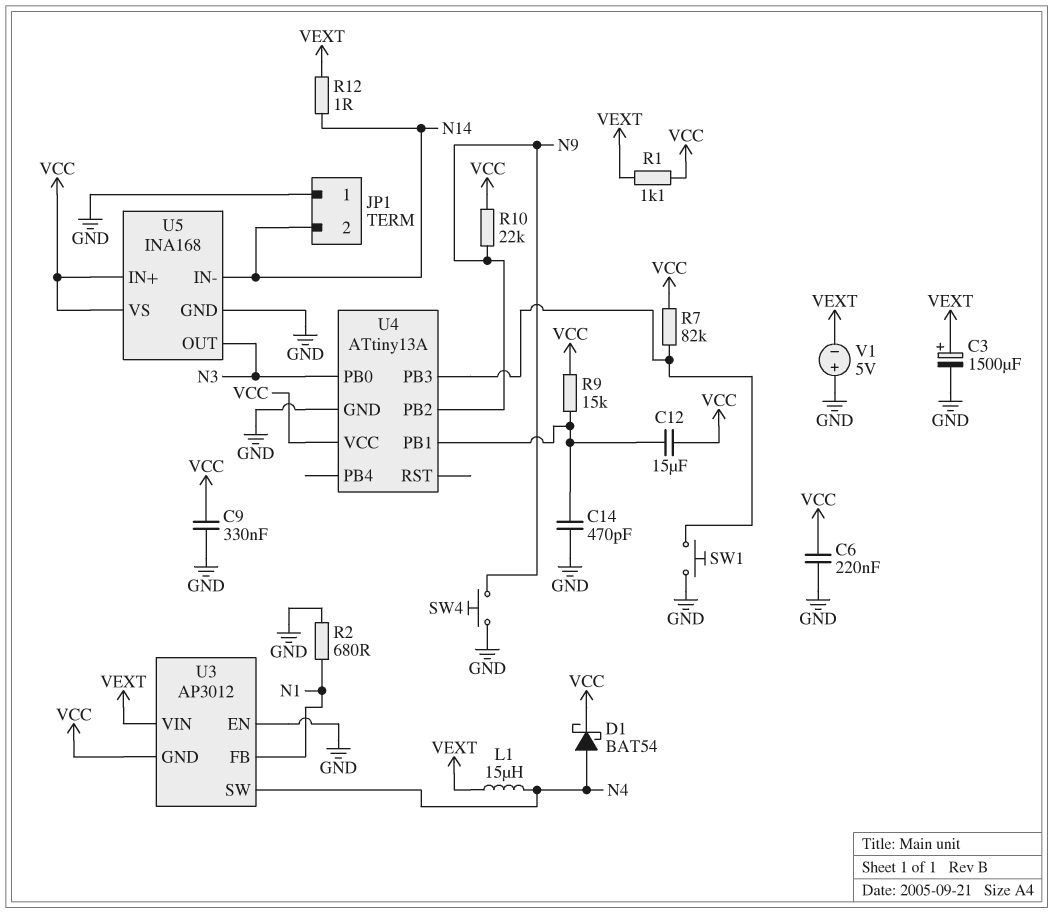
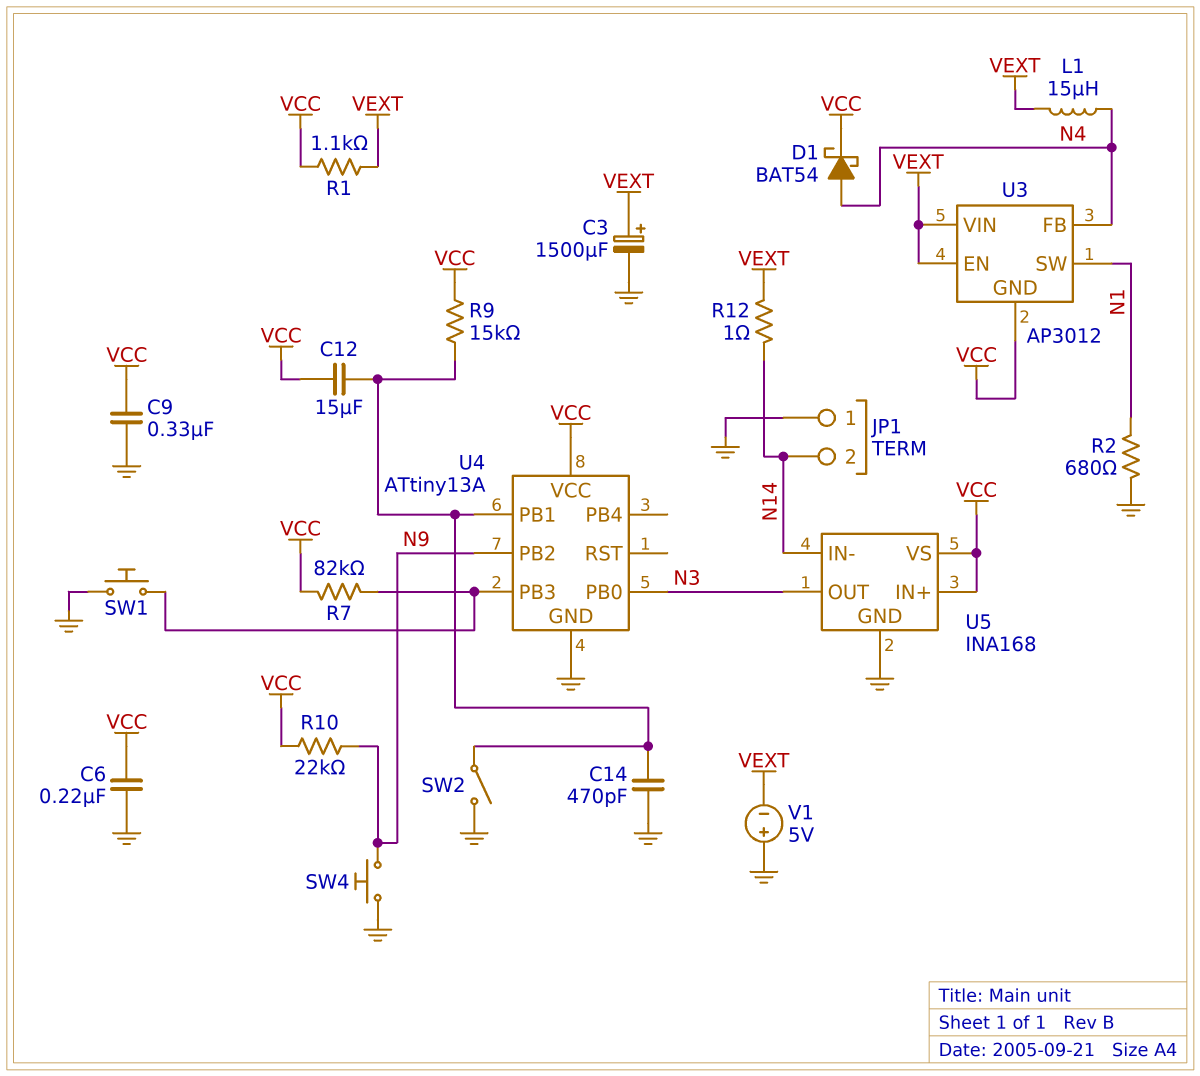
SW2: none -> switch (GND, U4/PB1)
U3 pin EN: GND -> VEXT
U3 pin FB: N1 -> N4
U3 pin SW: N4 -> N1

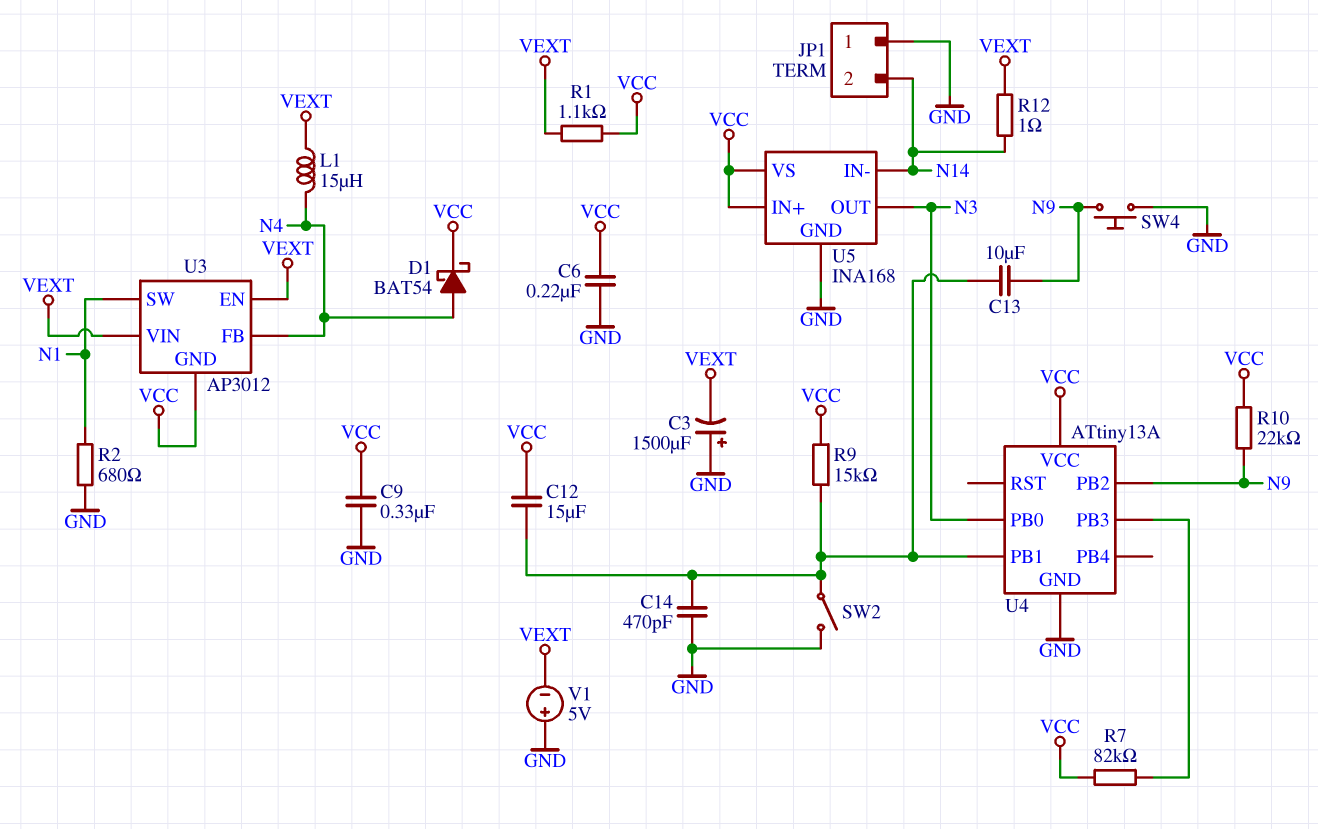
C3: 1500uF (plus VEXT, minus GND) -> 1500uF (plus GND, minus VEXT)
C13: none -> 10uF (N9, U4/PB1)
SW1: button (GND, U4/PB3) -> none

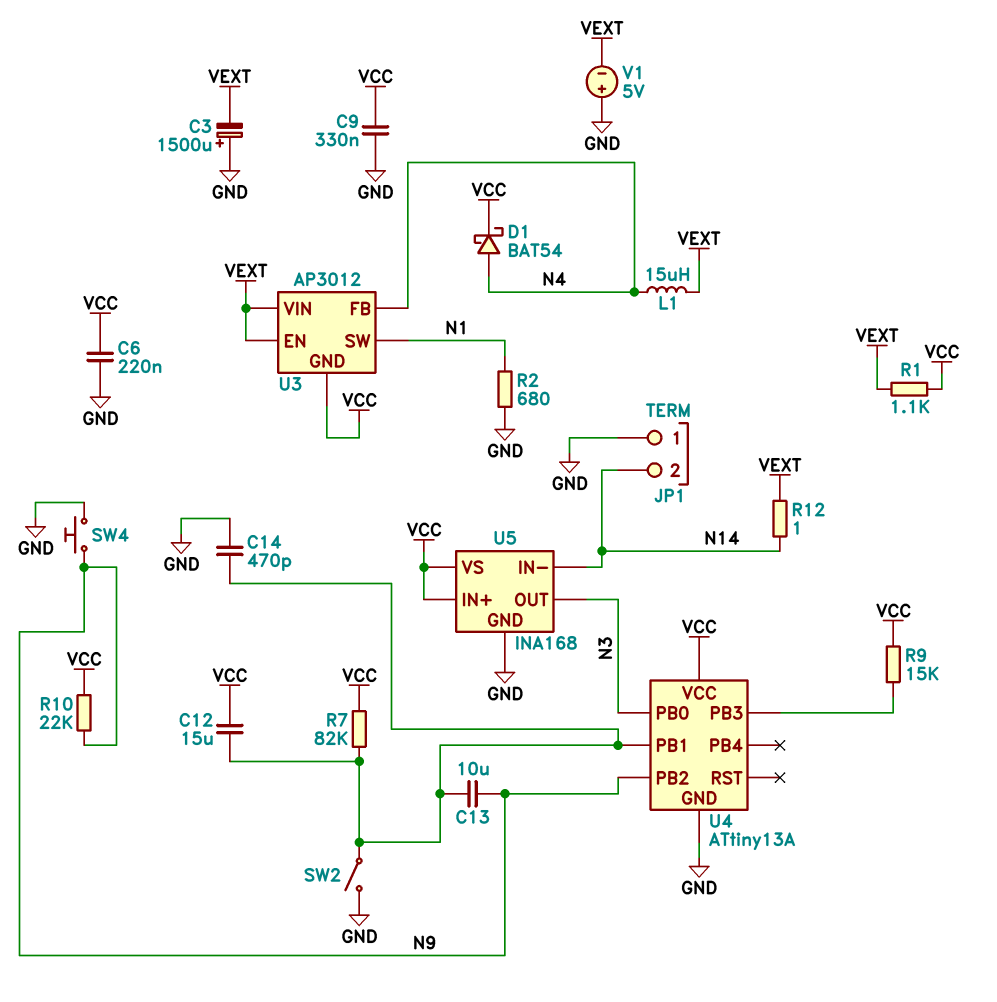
R7: 82k (U4/PB3, VCC) -> 82k (U4/PB1, VCC)
R9: 15k (U4/PB1, VCC) -> 15k (U4/PB3, VCC)

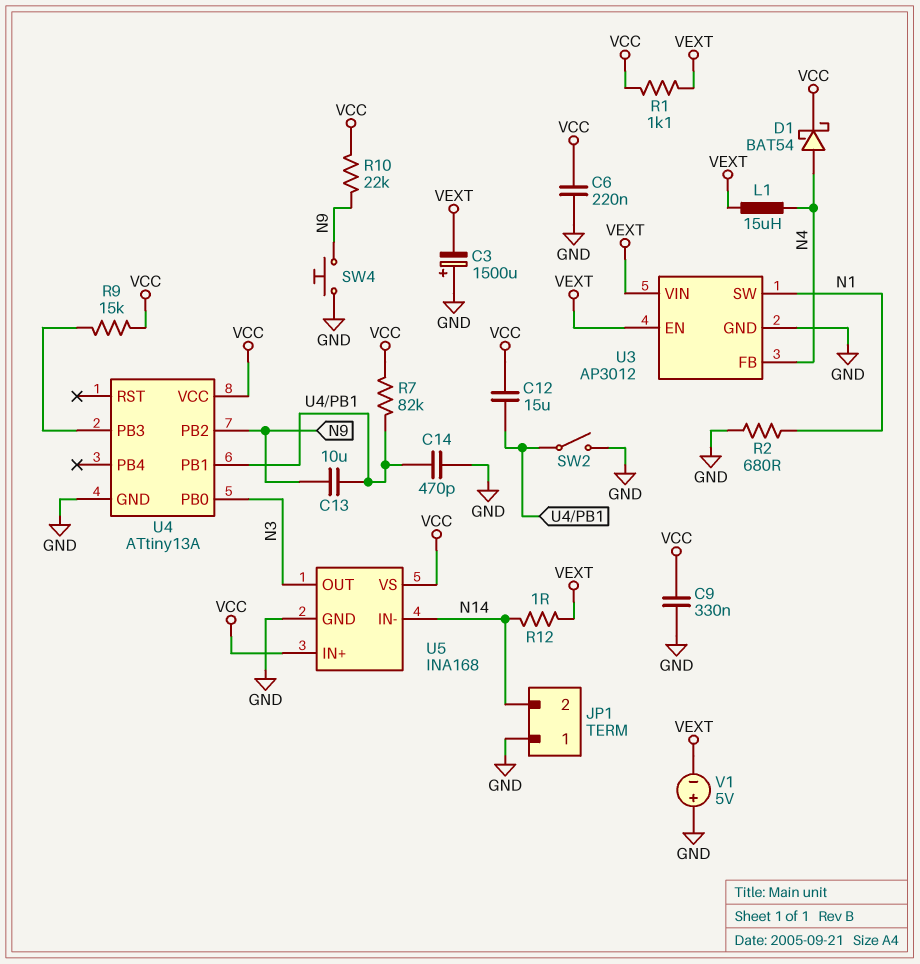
U3 pin GND: VCC -> GND

